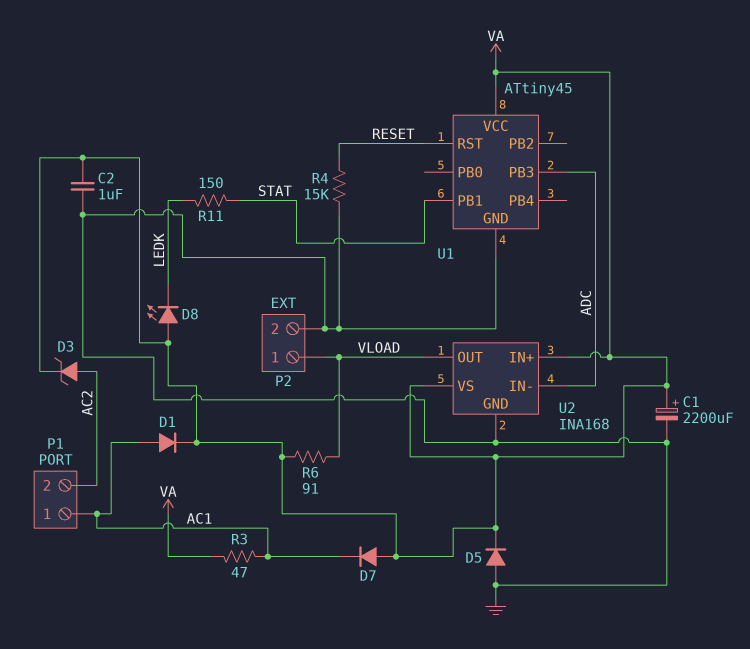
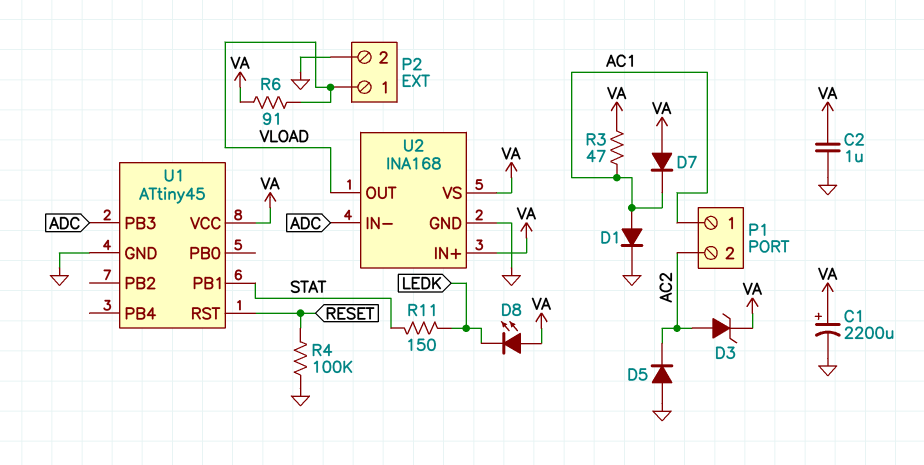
D1: diode (A AC1, K VA) -> diode (A AC1, K GND)
D5: diode (A GND, K VA) -> diode (A GND, K AC2)
R4: 15k (GND, RESET) -> 100k (GND, RESET)

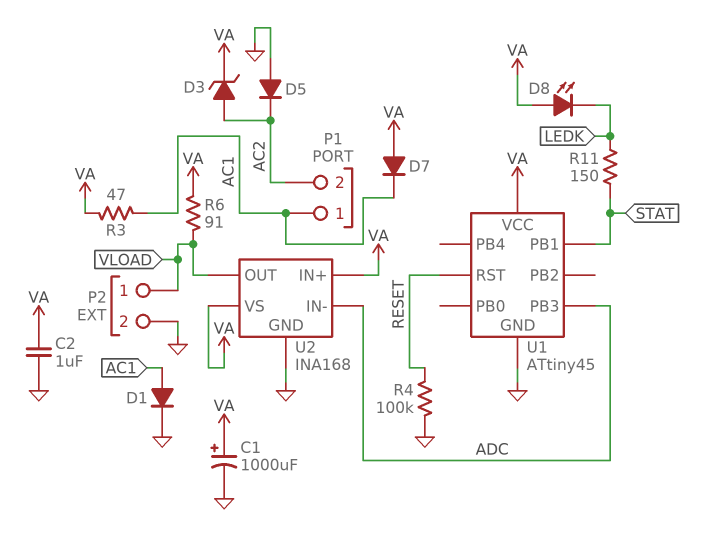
C1: 2200uF (plus VA, minus GND) -> 1000uF (plus VA, minus GND)

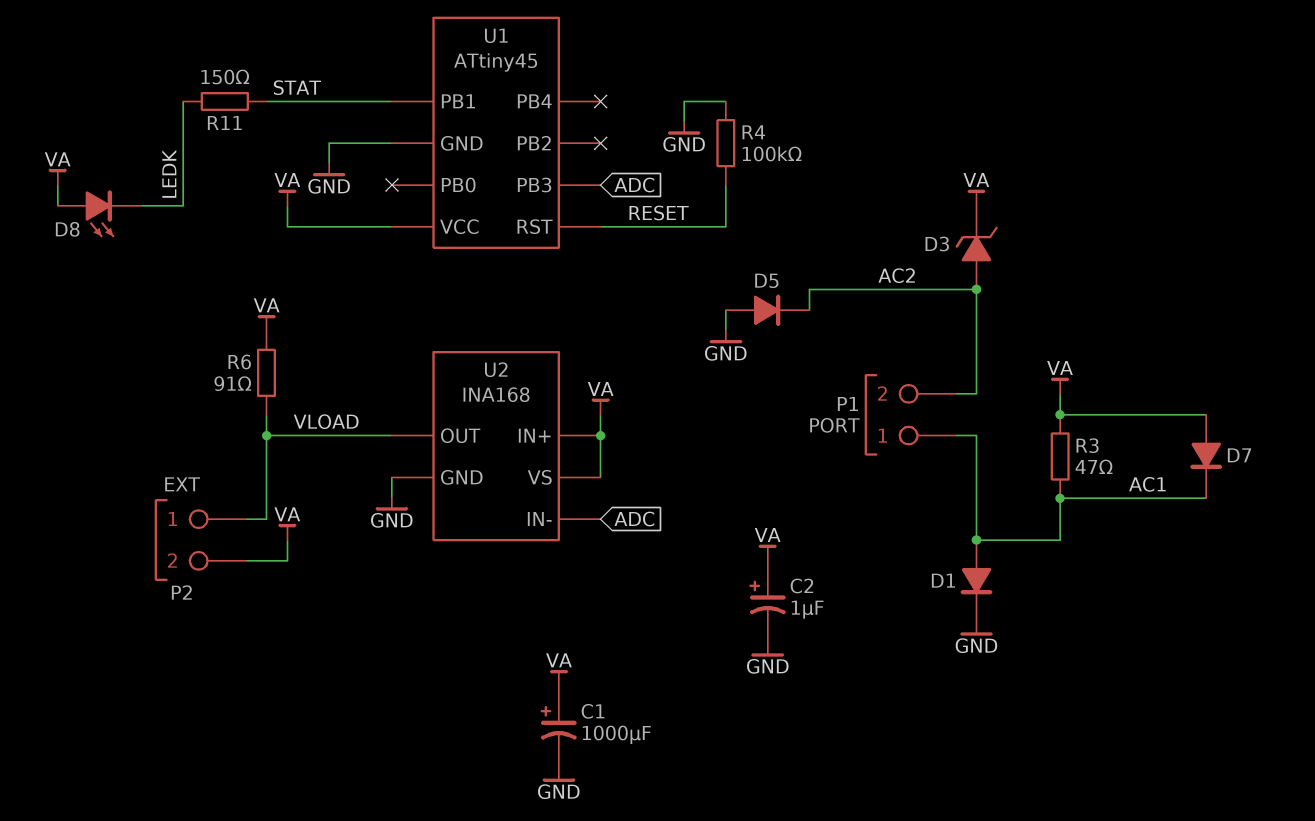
C2: 1uF (GND, VA) -> 1uF (plus VA, minus GND)
P2 pin 2: GND -> VA

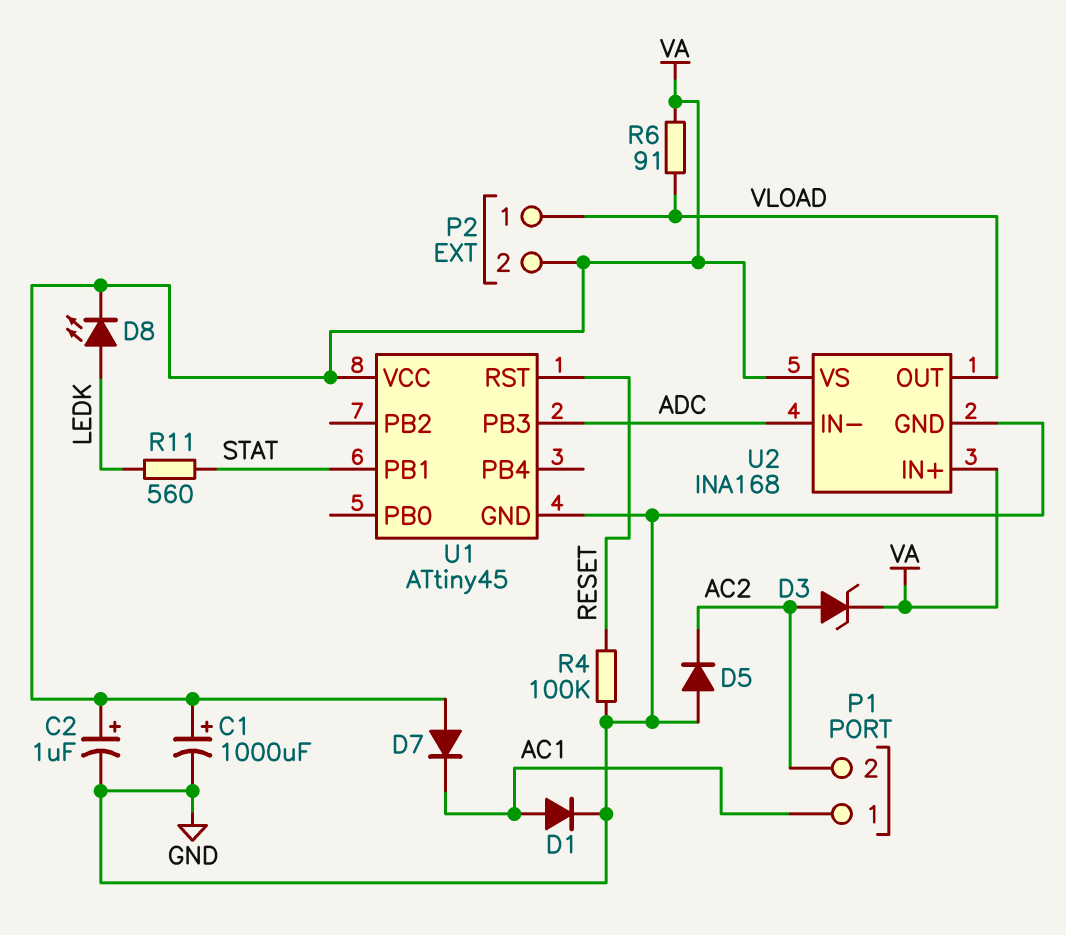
D8: LED (A VA, K LEDK) -> LED (A LEDK, K VA)
R3: 47 (AC1, VA) -> none
R11: 150 (LEDK, STAT) -> 560 (LEDK, STAT)

